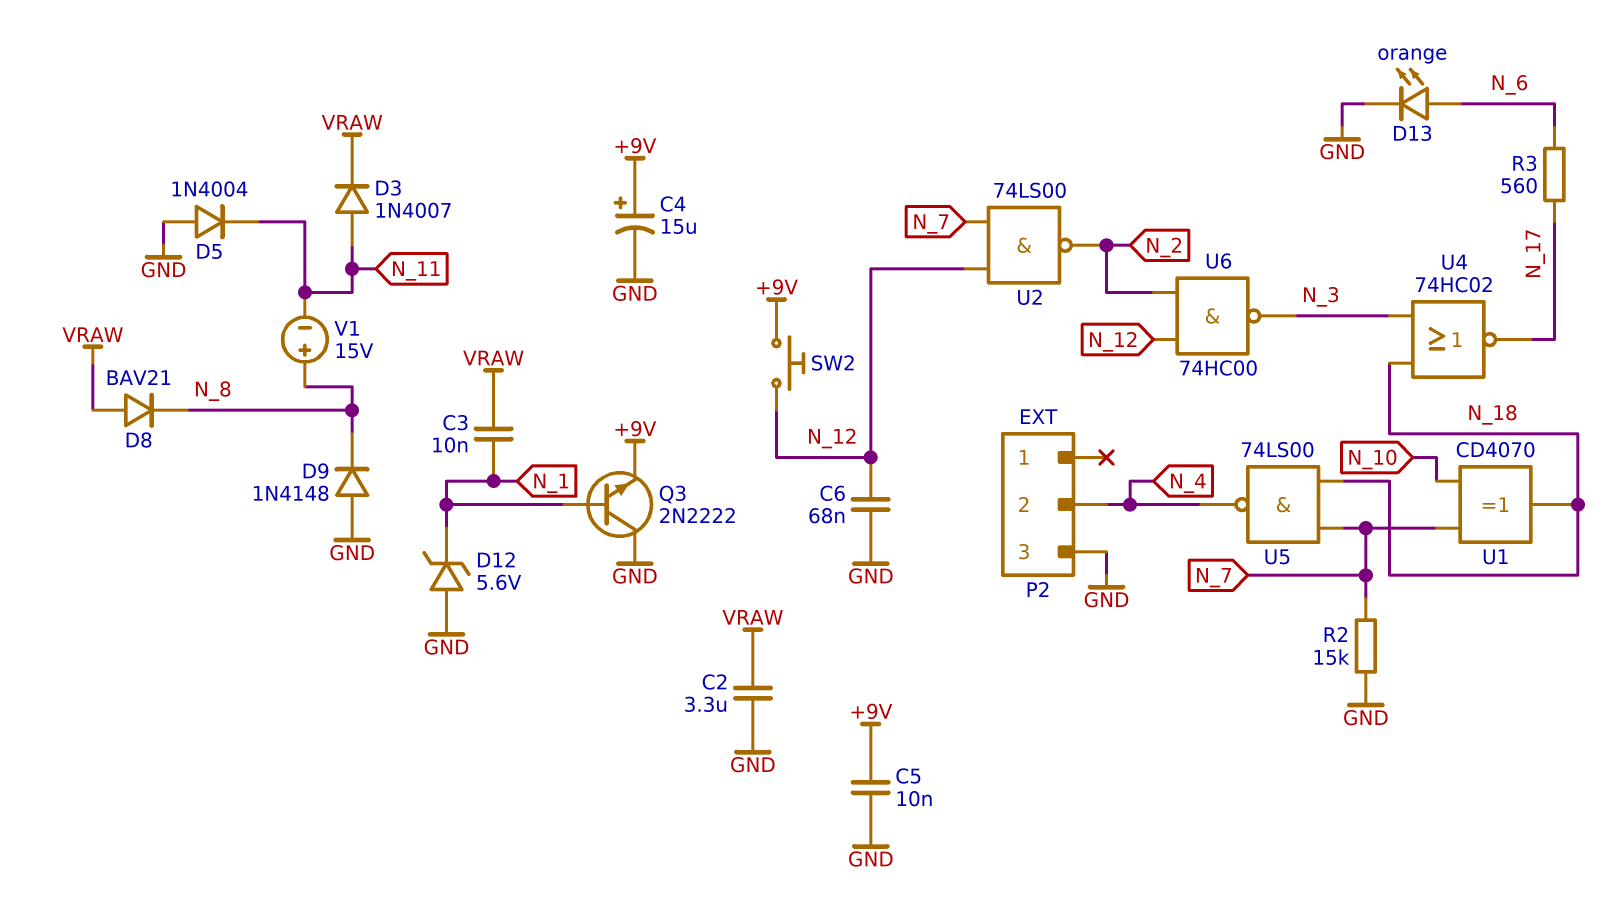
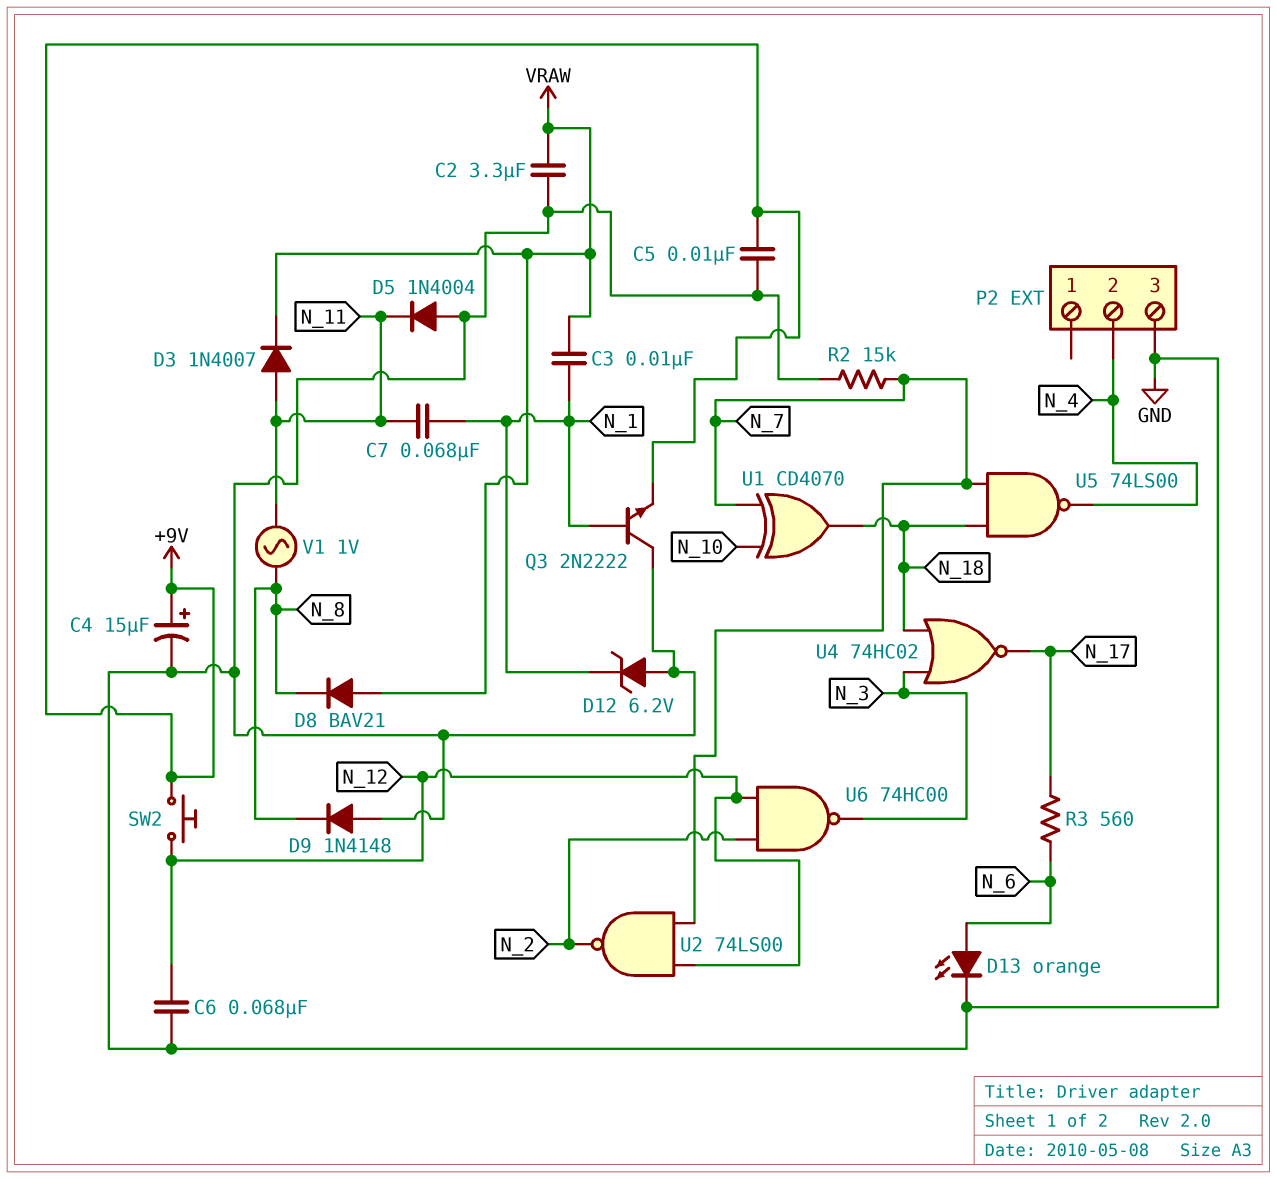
C7: none -> 68nF (N_1, N_11)
D12: zener 5.6V (A GND, K N_1) -> zener 6.2V (A GND, K N_1)
V1: 15V (plus N_8, minus N_11) -> AC 1V (N_8, N_11)

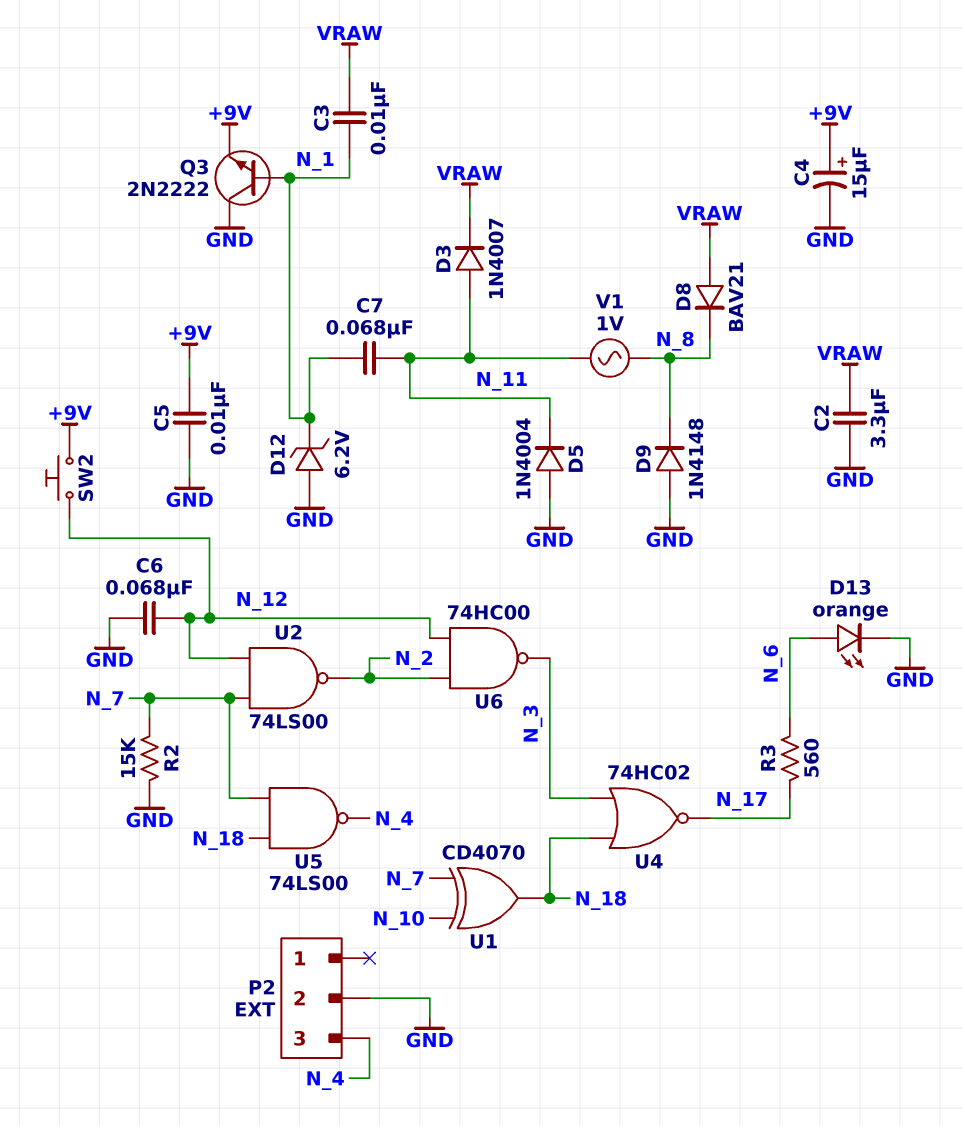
P2 pin 2: N_4 -> GND
P2 pin 3: GND -> N_4

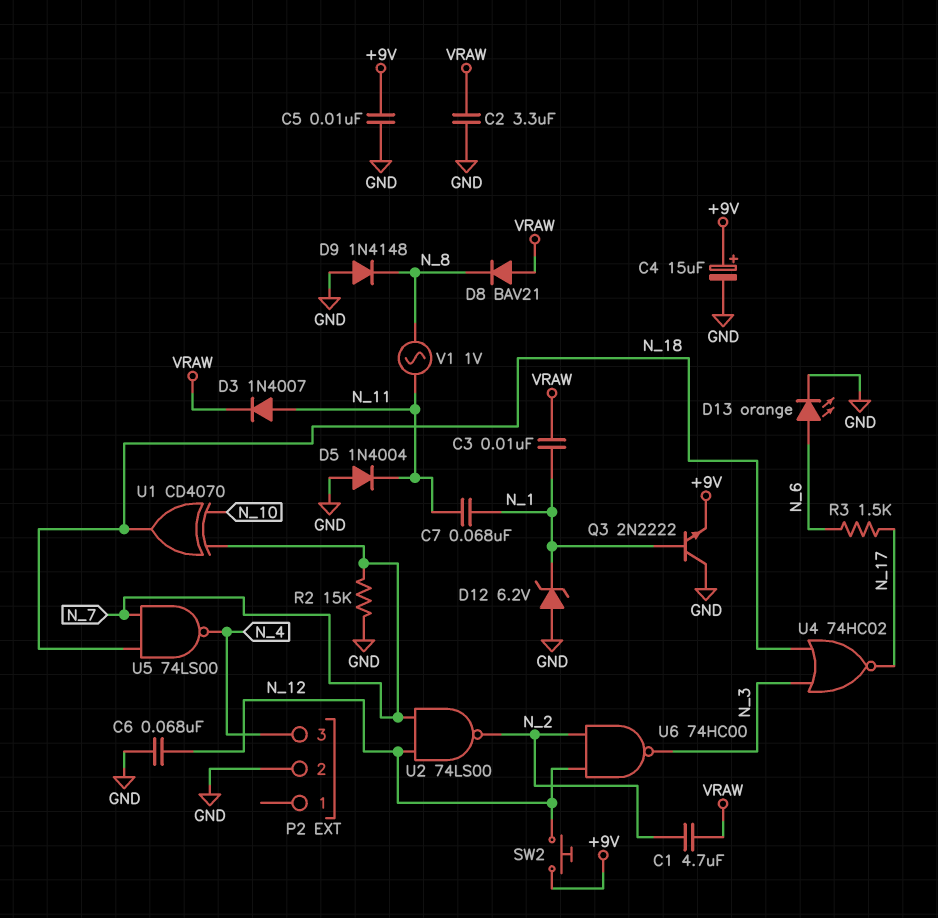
C1: none -> 4.7uF (N_2, VRAW)
R3: 560 (N_6, N_17) -> 1.5k (N_6, N_17)

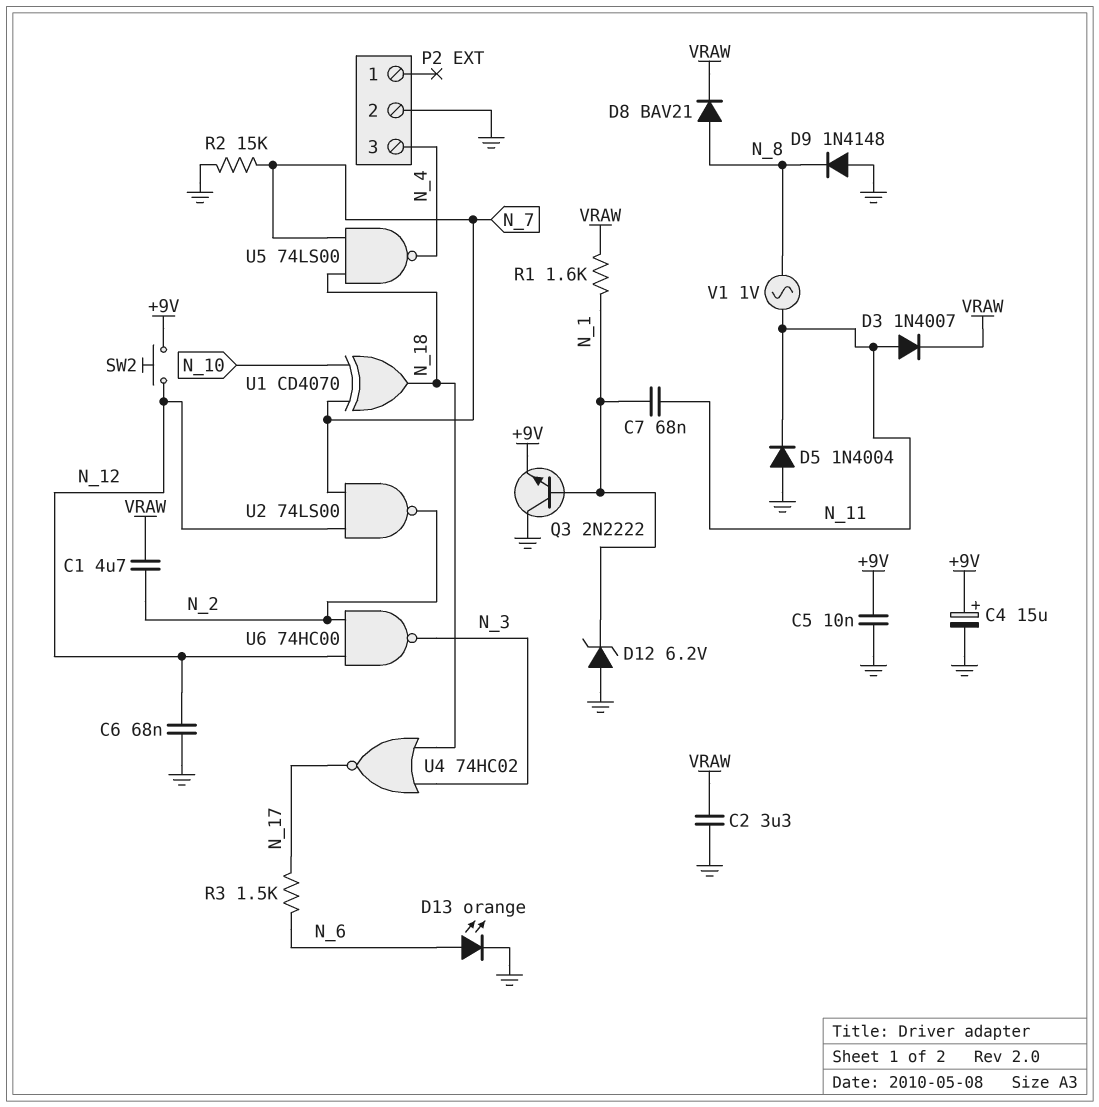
C3: 10nF (N_1, VRAW) -> none
D8: diode BAV21 (A VRAW, K N_8) -> diode BAV21 (A N_8, K VRAW)
R1: none -> 1.6k (N_1, VRAW)

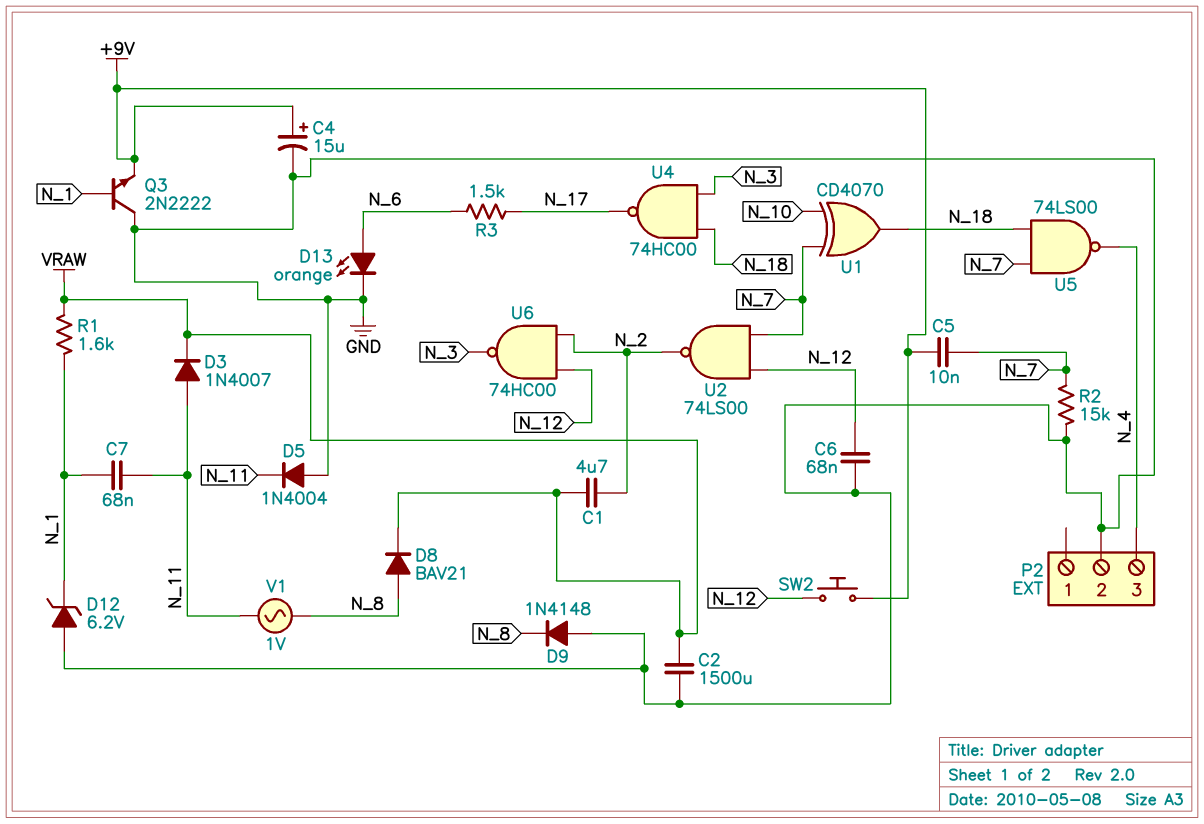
C2: 3.3uF (GND, VRAW) -> 1500uF (GND, VRAW)
C5: 10nF (+9V, GND) -> 10nF (+9V, N_7)
U4: NOR 74HC02 (in N_3, in N_18, out N_17) -> NAND 74HC00 (in N_3, in N_18, out N_17)

